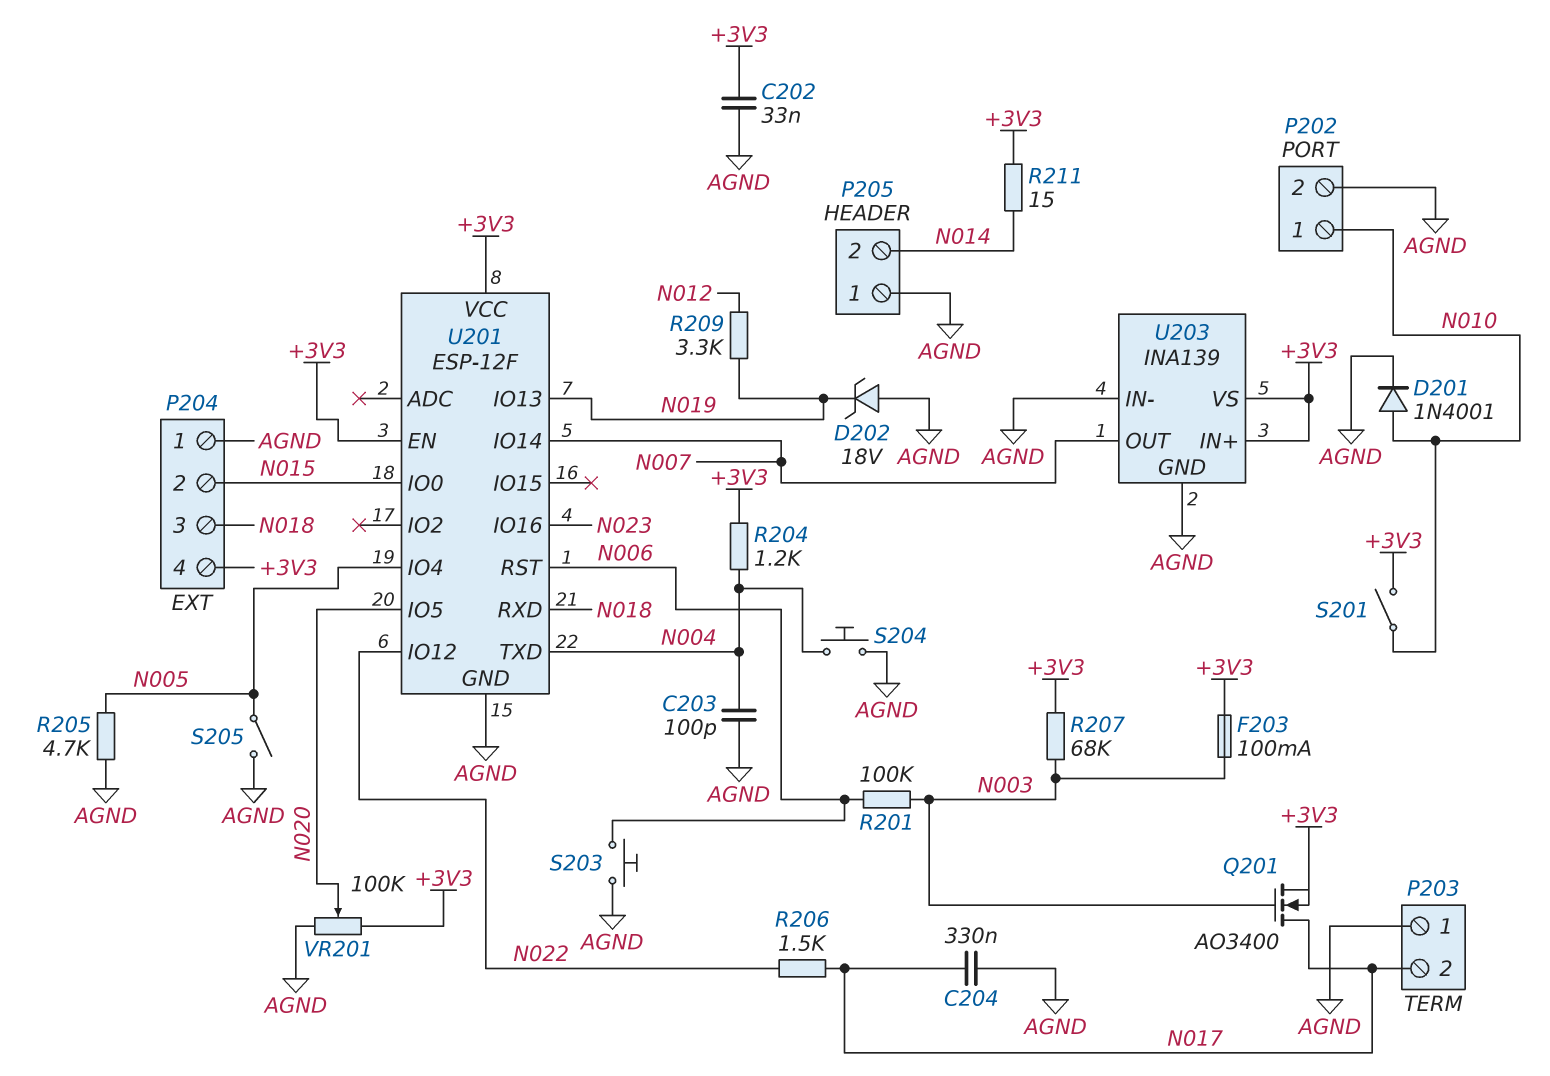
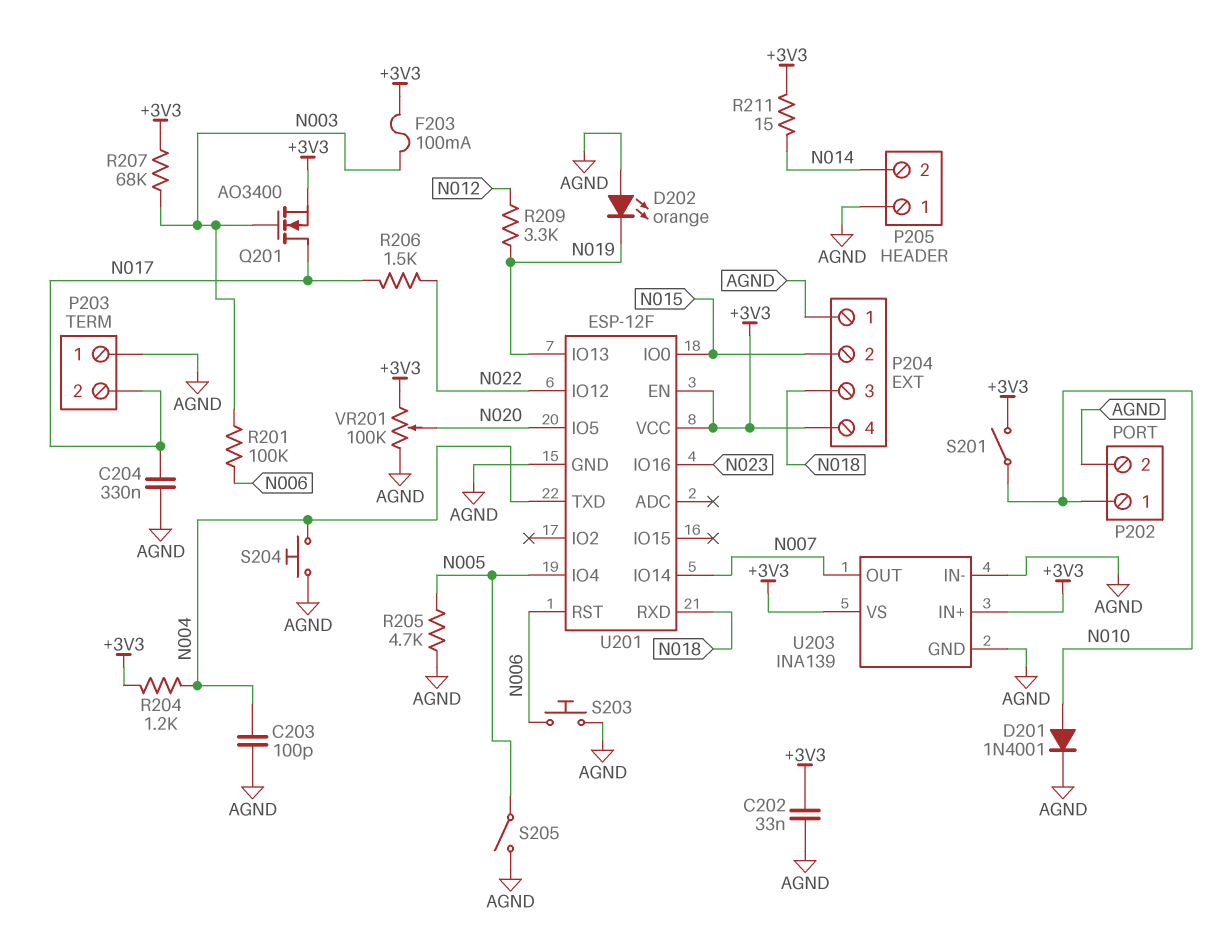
D202: zener 18V (A AGND, K N019) -> LED orange (A AGND, K N019)

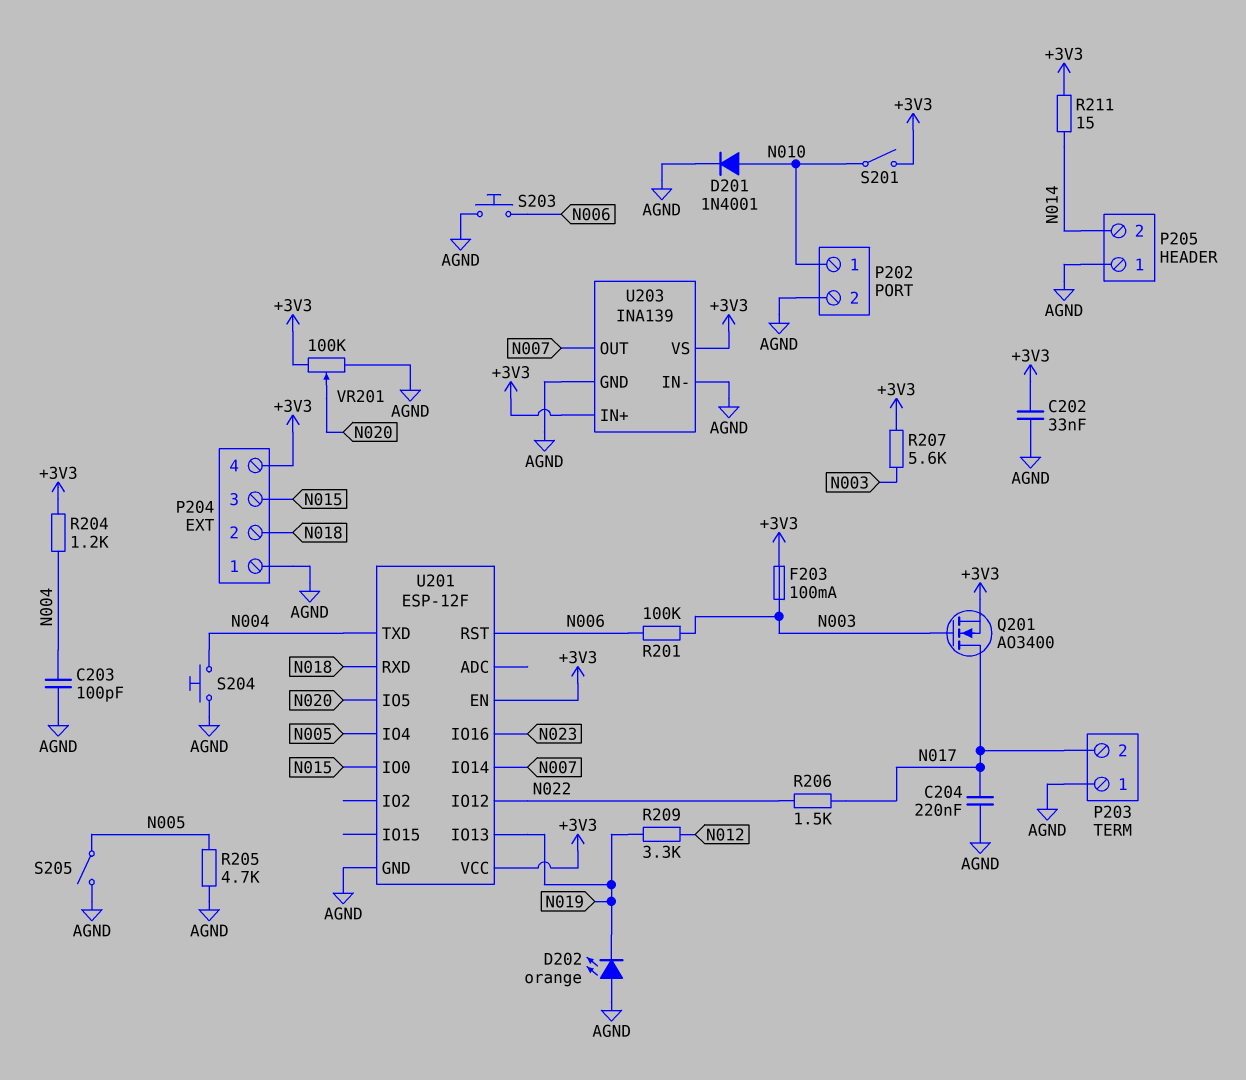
C204: 330nF (AGND, N017) -> 220nF (AGND, N017)
P204 pin 2: N015 -> N018
P204 pin 3: N018 -> N015
R207: 68k (+3V3, N003) -> 5.6k (+3V3, N003)

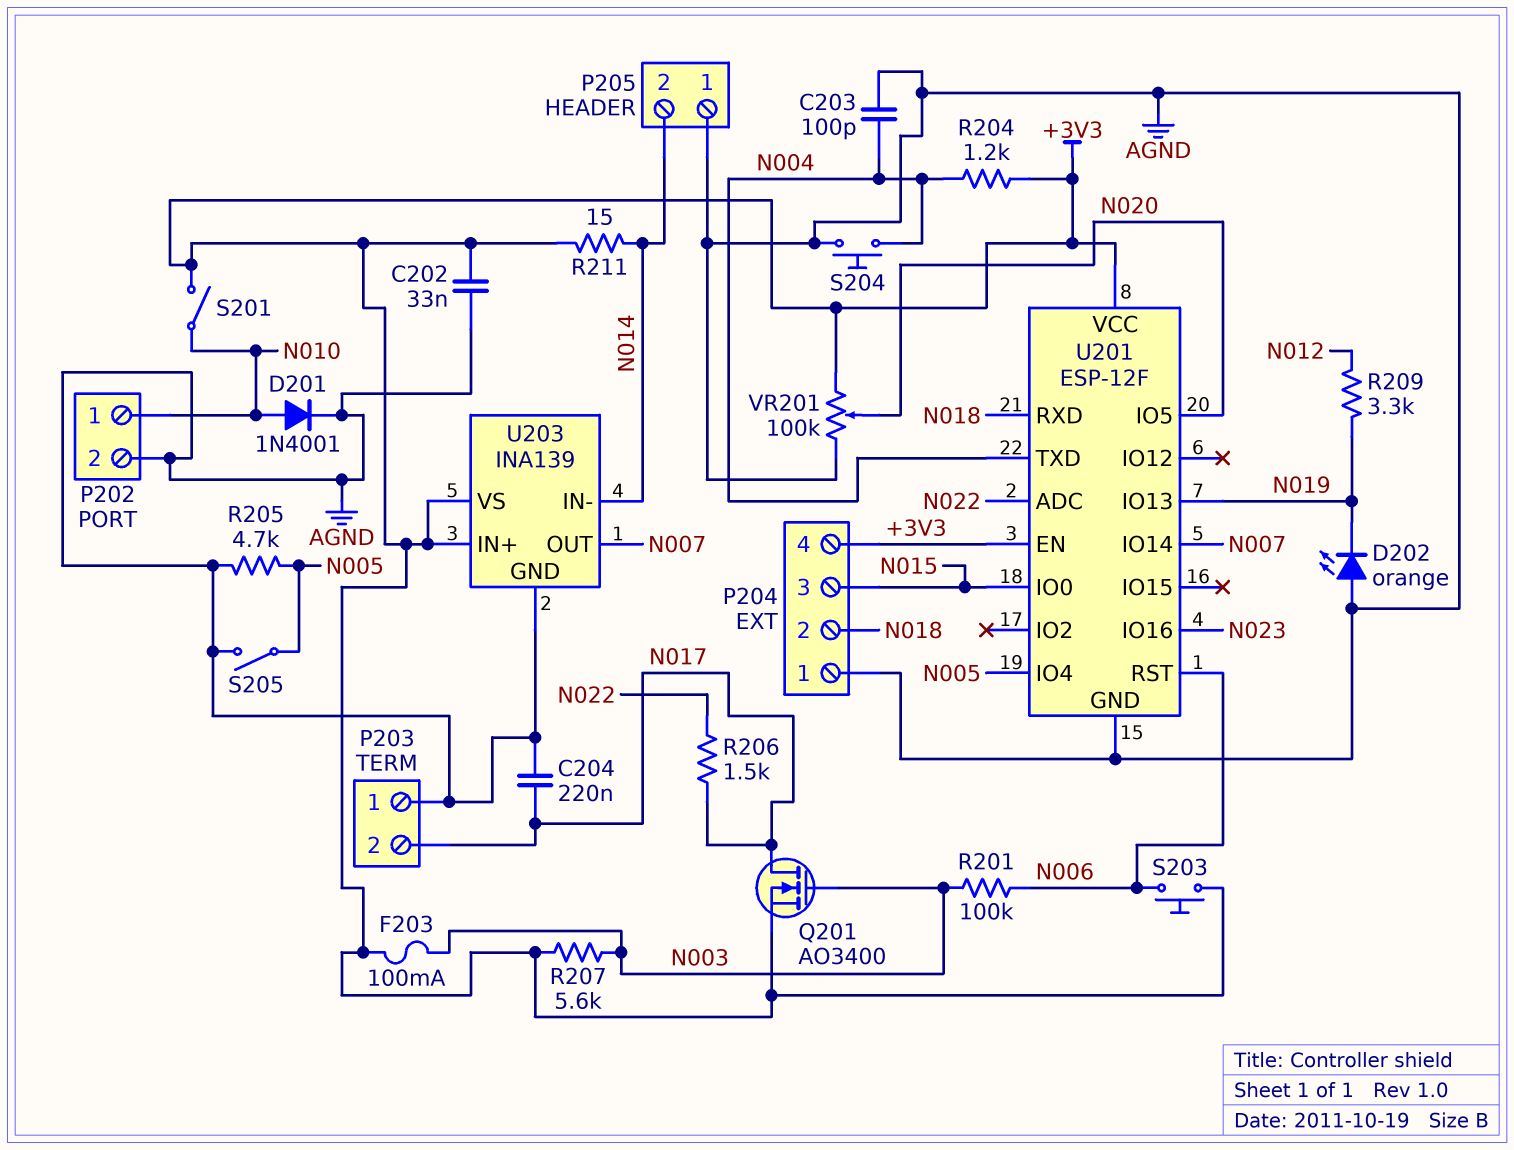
S203: button (AGND, N006) -> button (+3V3, N006)
U201 pin ADC: none -> N022
U201 pin IO12: N022 -> none
U203 pin IN-: AGND -> N014

